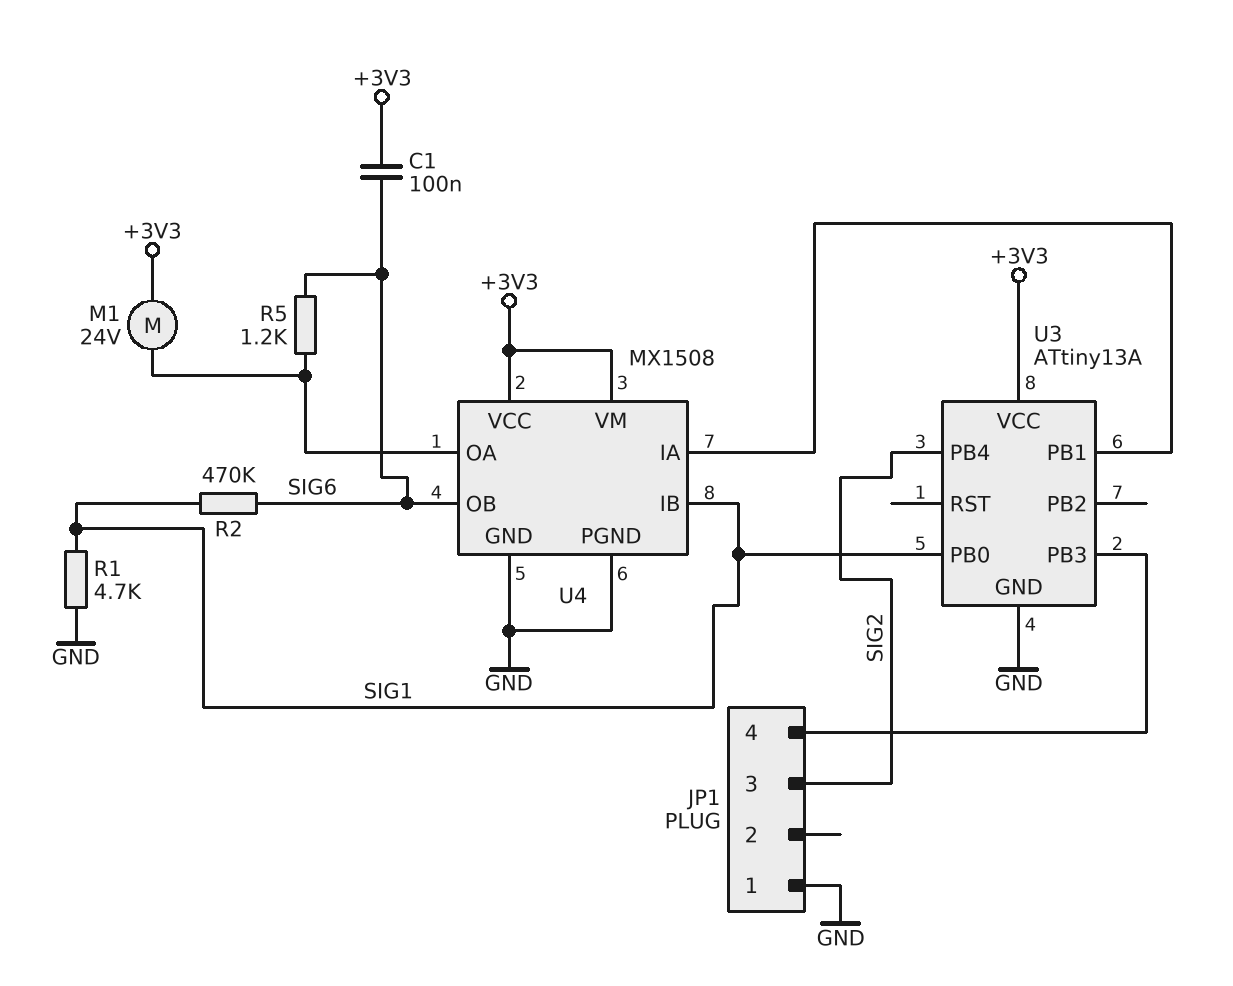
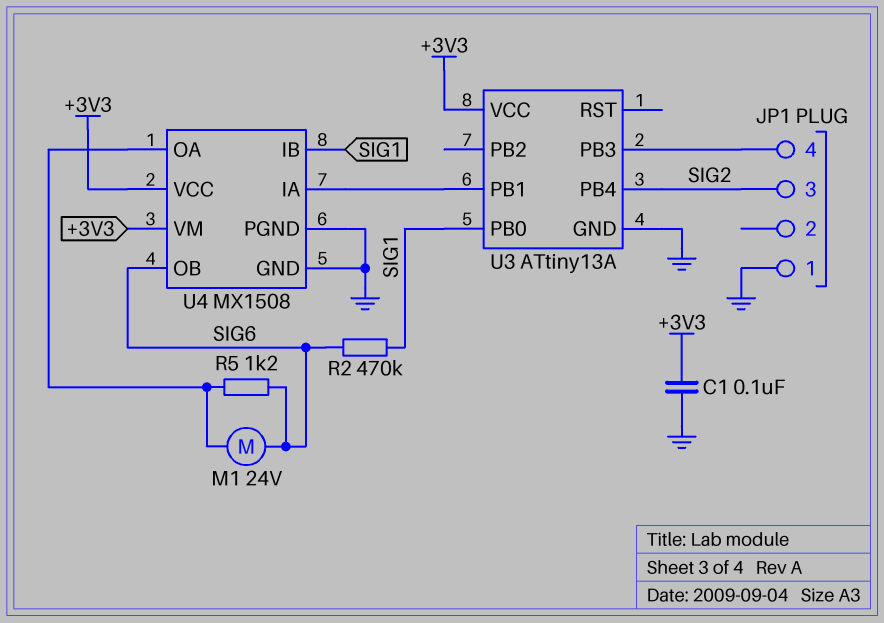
C1: 100nF (+3V3, SIG6) -> 100nF (+3V3, GND)
M1: motor 24V (+3V3, U4/OA) -> motor 24V (SIG6, U4/OA)
R1: 4.7k (GND, SIG1) -> none

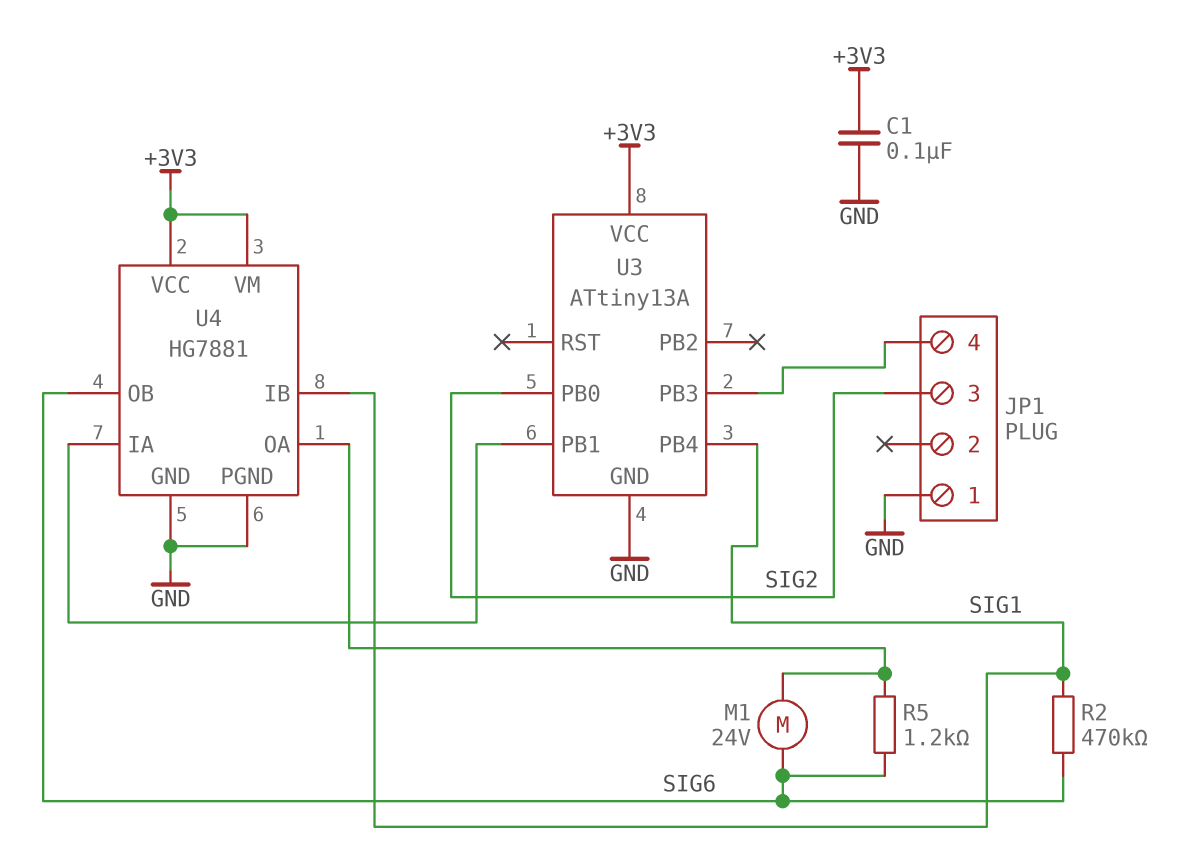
U3 pin PB0: SIG1 -> SIG2
U3 pin PB4: SIG2 -> SIG1
U4: MX1508 -> HG7881

